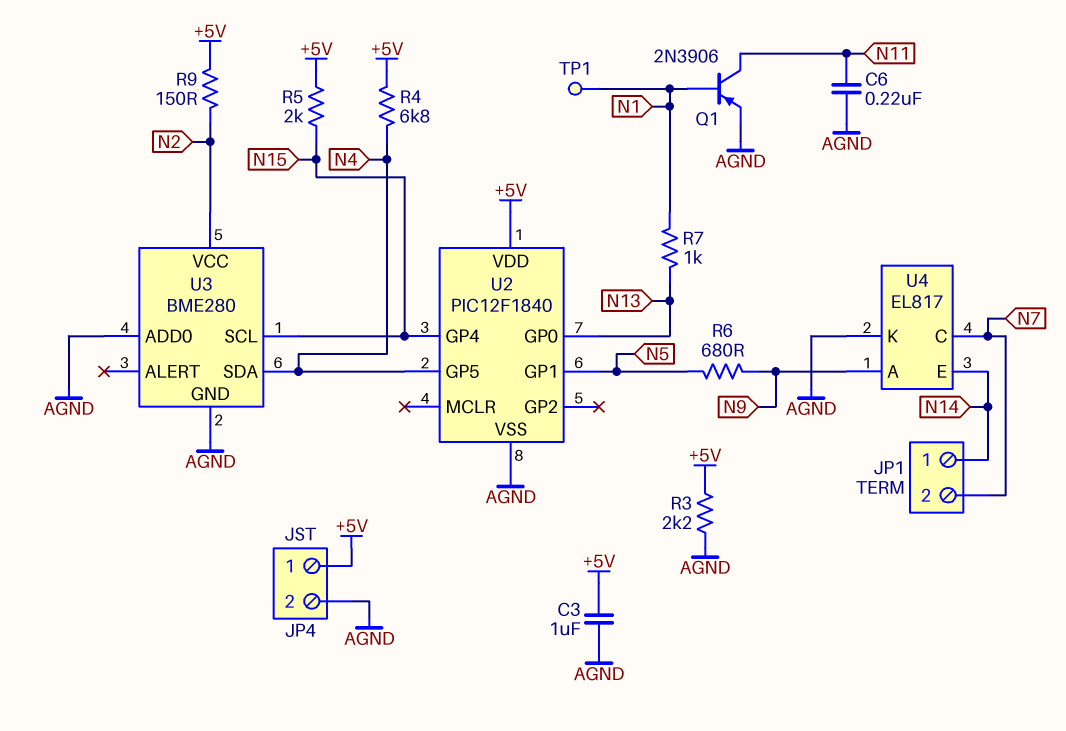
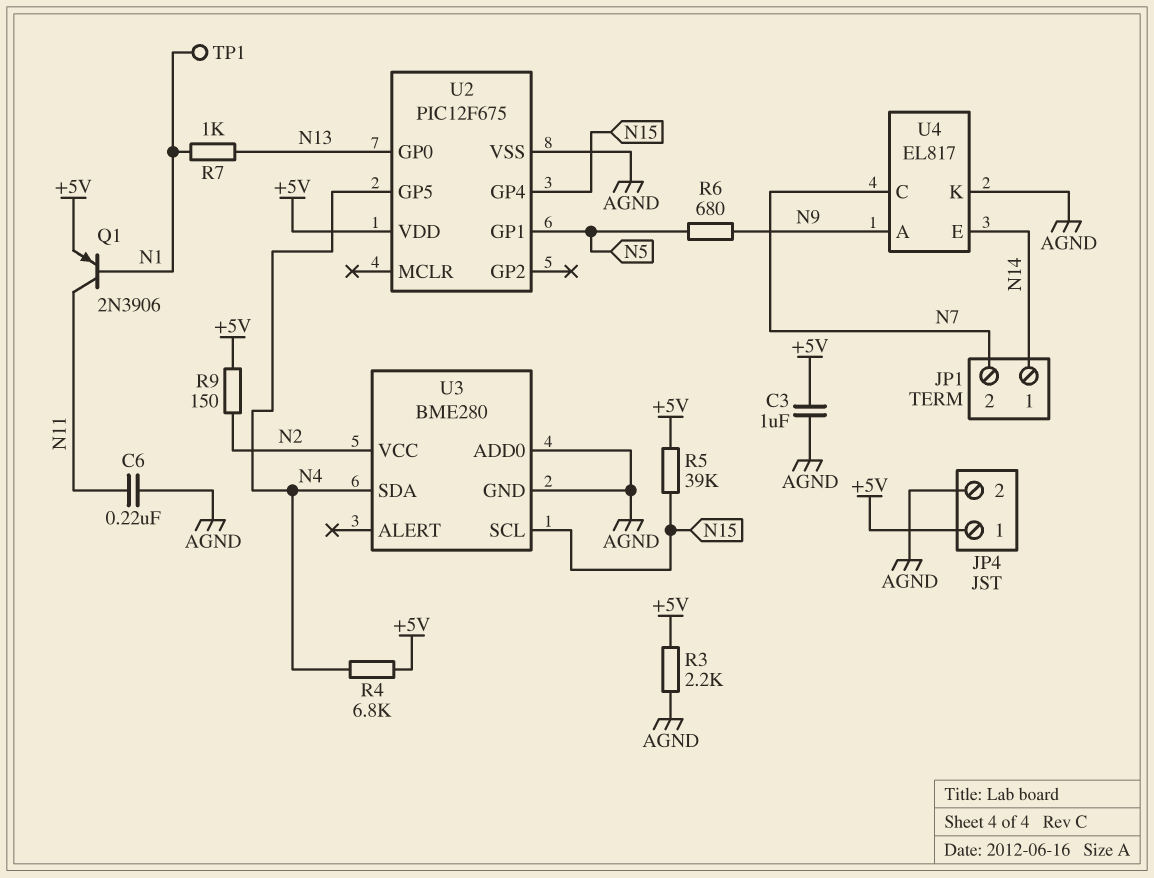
Q1: PNP 2N3906 (B N1, C N11, E AGND) -> PNP 2N3906 (B N1, C N11, E +5V)
R5: 2k (+5V, N15) -> 39k (+5V, N15)
U2: PIC12F1840 -> PIC12F675

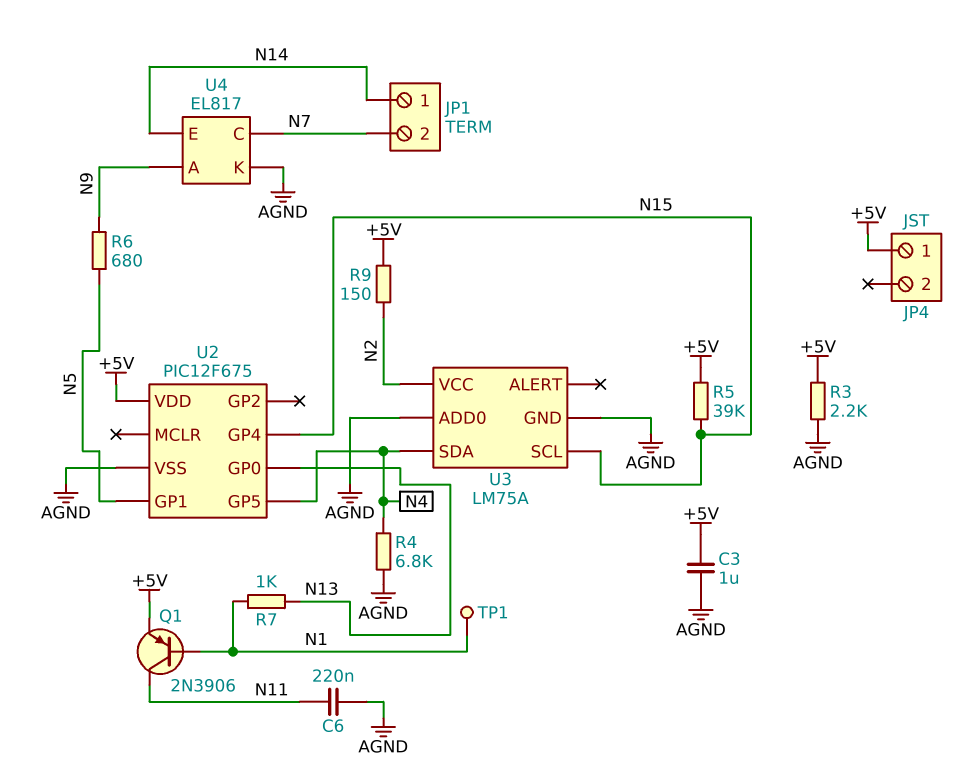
JP4 pin 2: AGND -> none
R4: 6.8k (+5V, N4) -> 6.8k (AGND, N4)
U3: BME280 -> LM75A

